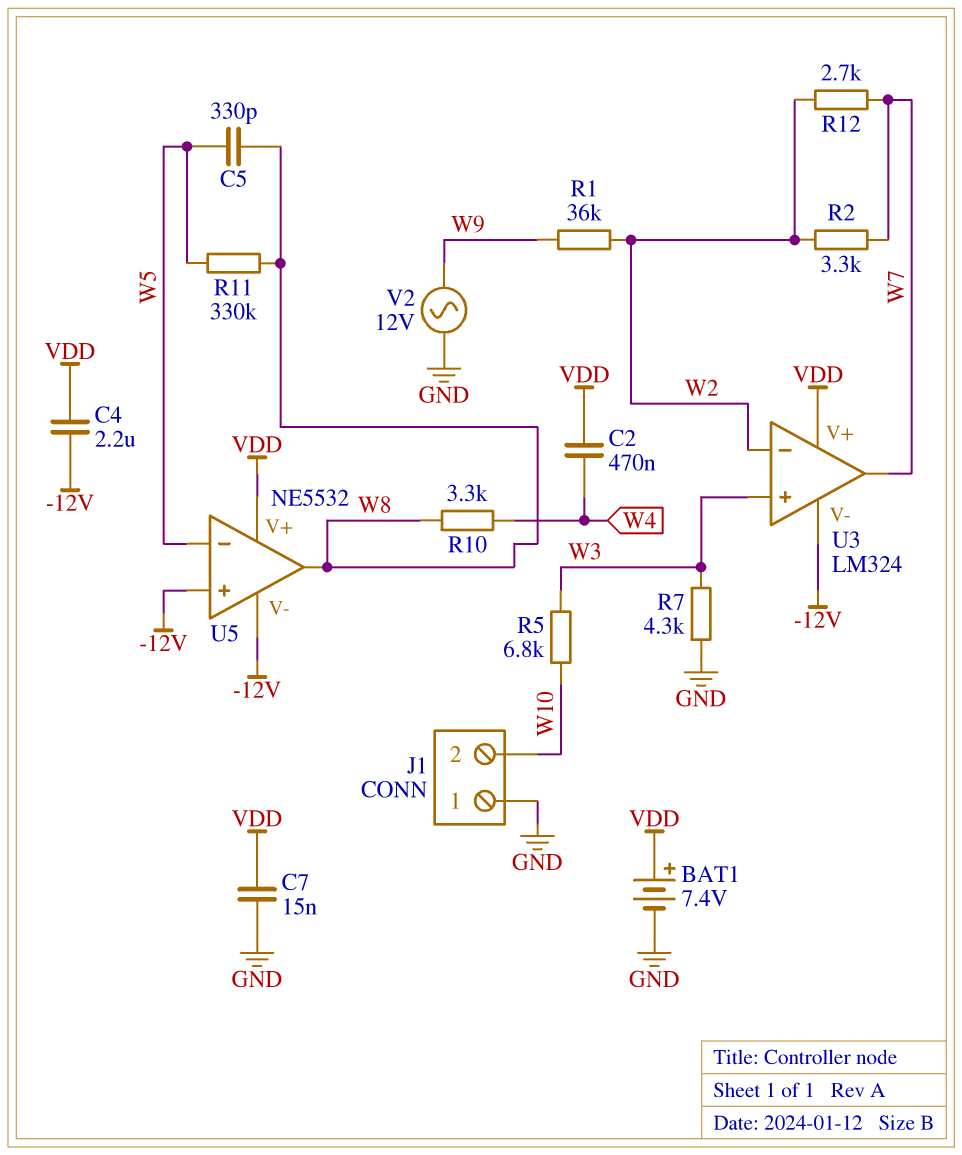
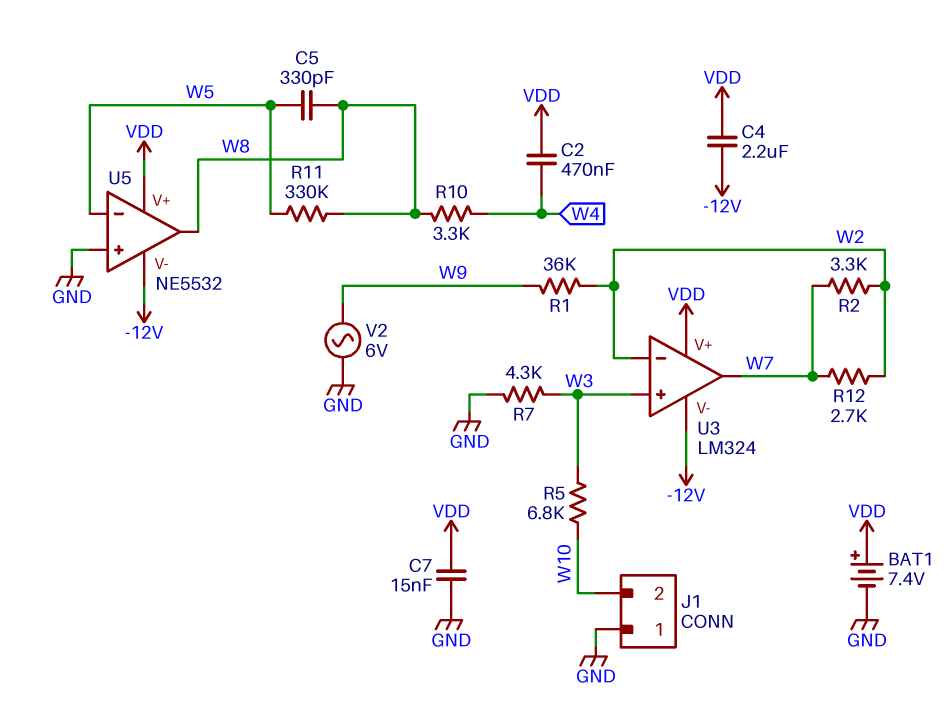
U5 pin in+: -12V -> GND
V2: AC 12V (GND, W9) -> AC 6V (GND, W9)

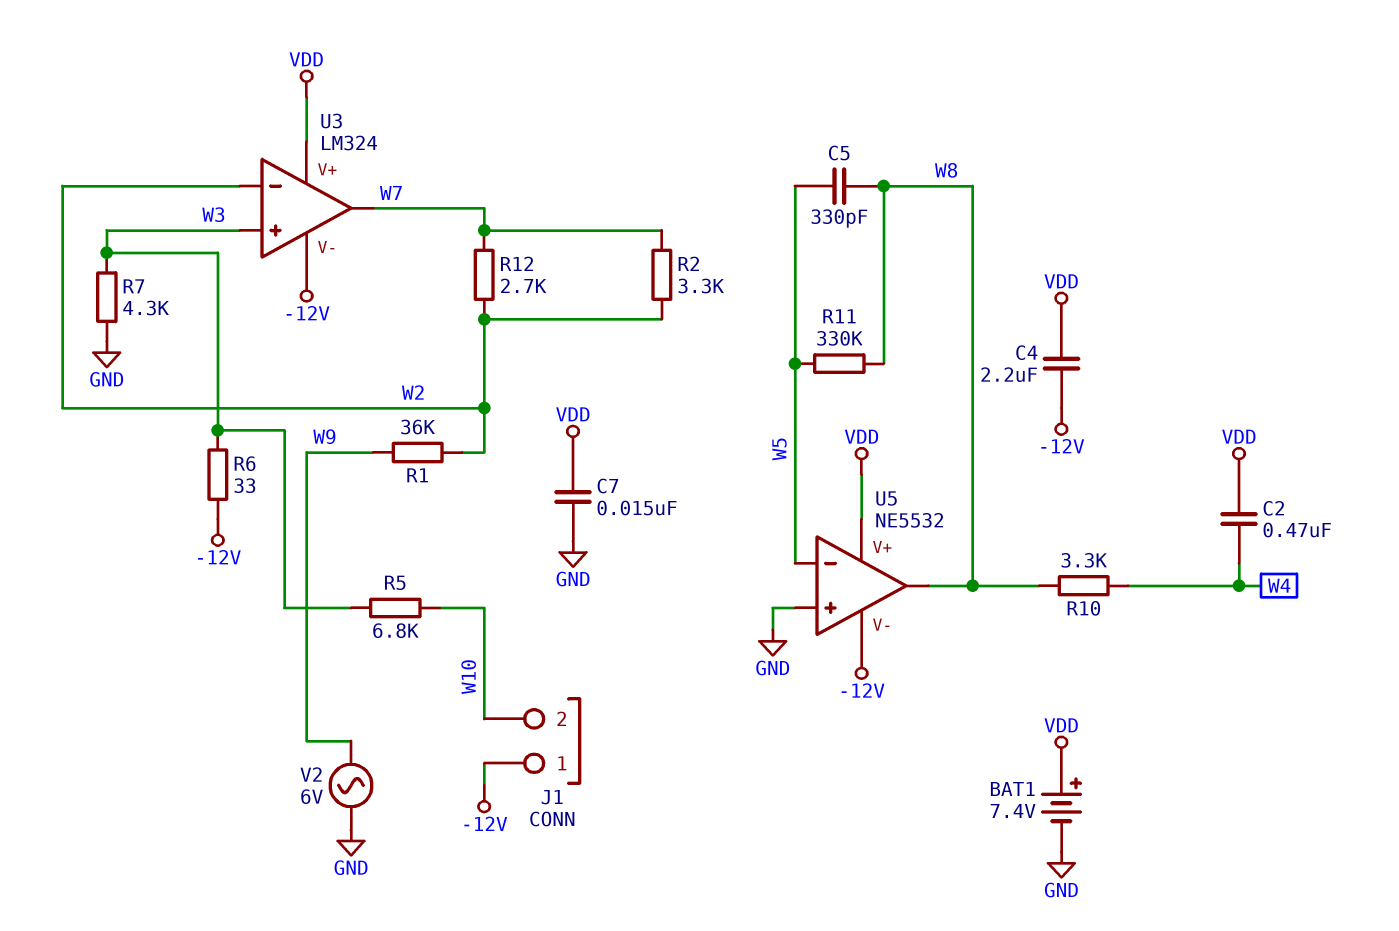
J1 pin 1: GND -> -12V
R6: none -> 33 (-12V, W3)

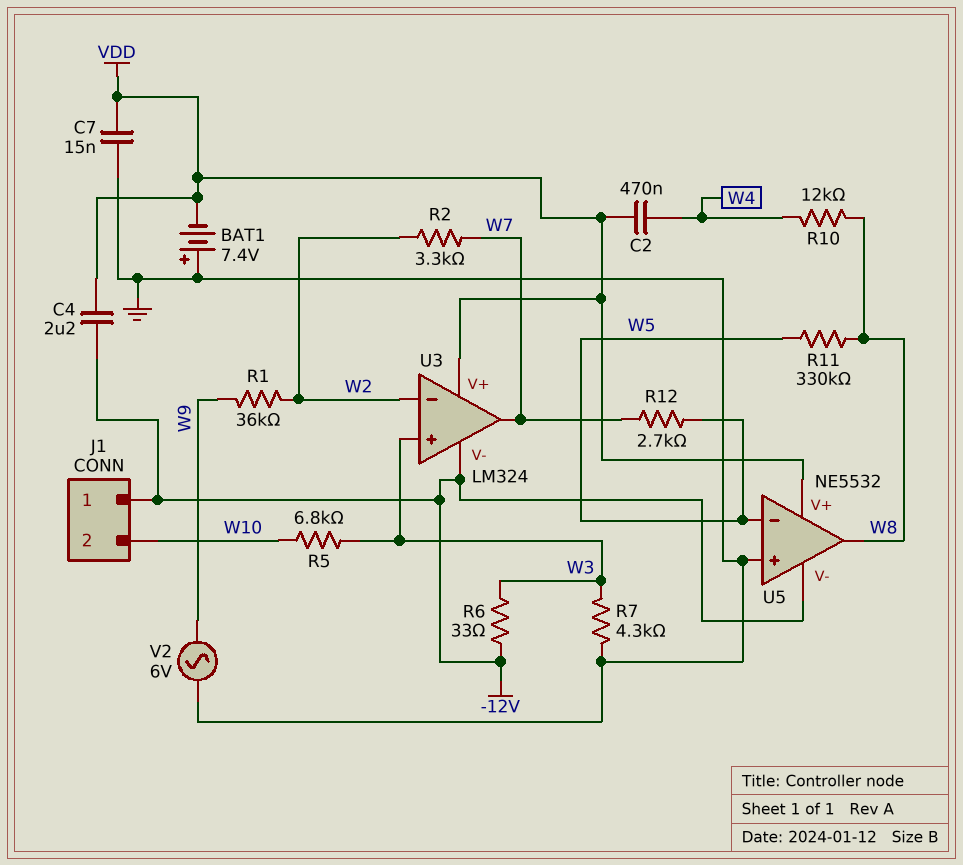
BAT1: 7.4V (plus VDD, minus GND) -> 7.4V (plus GND, minus VDD)
C5: 330pF (W5, W8) -> none
R10: 3.3k (W4, W8) -> 12k (W4, W8)
R12: 2.7k (W2, W7) -> 2.7k (W5, W7)

